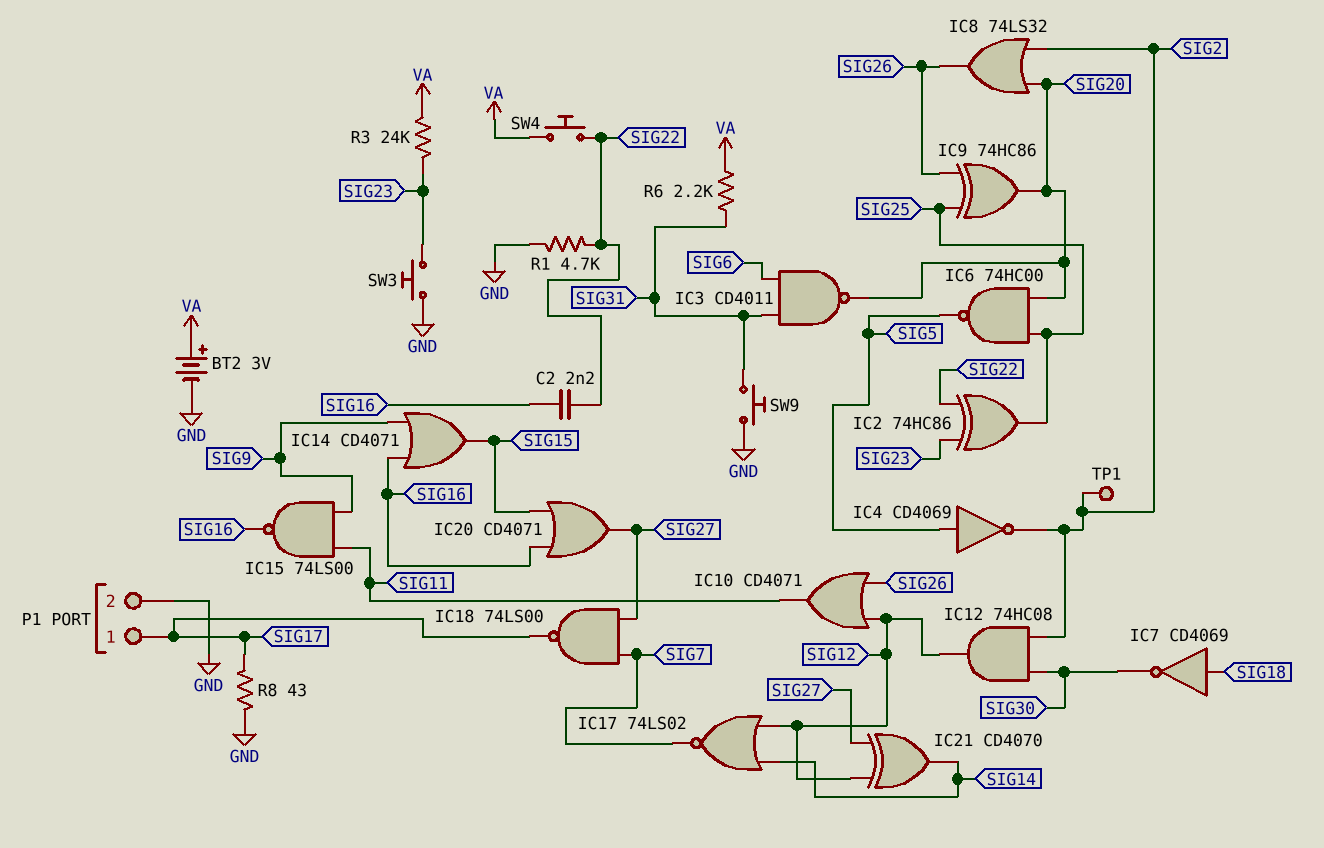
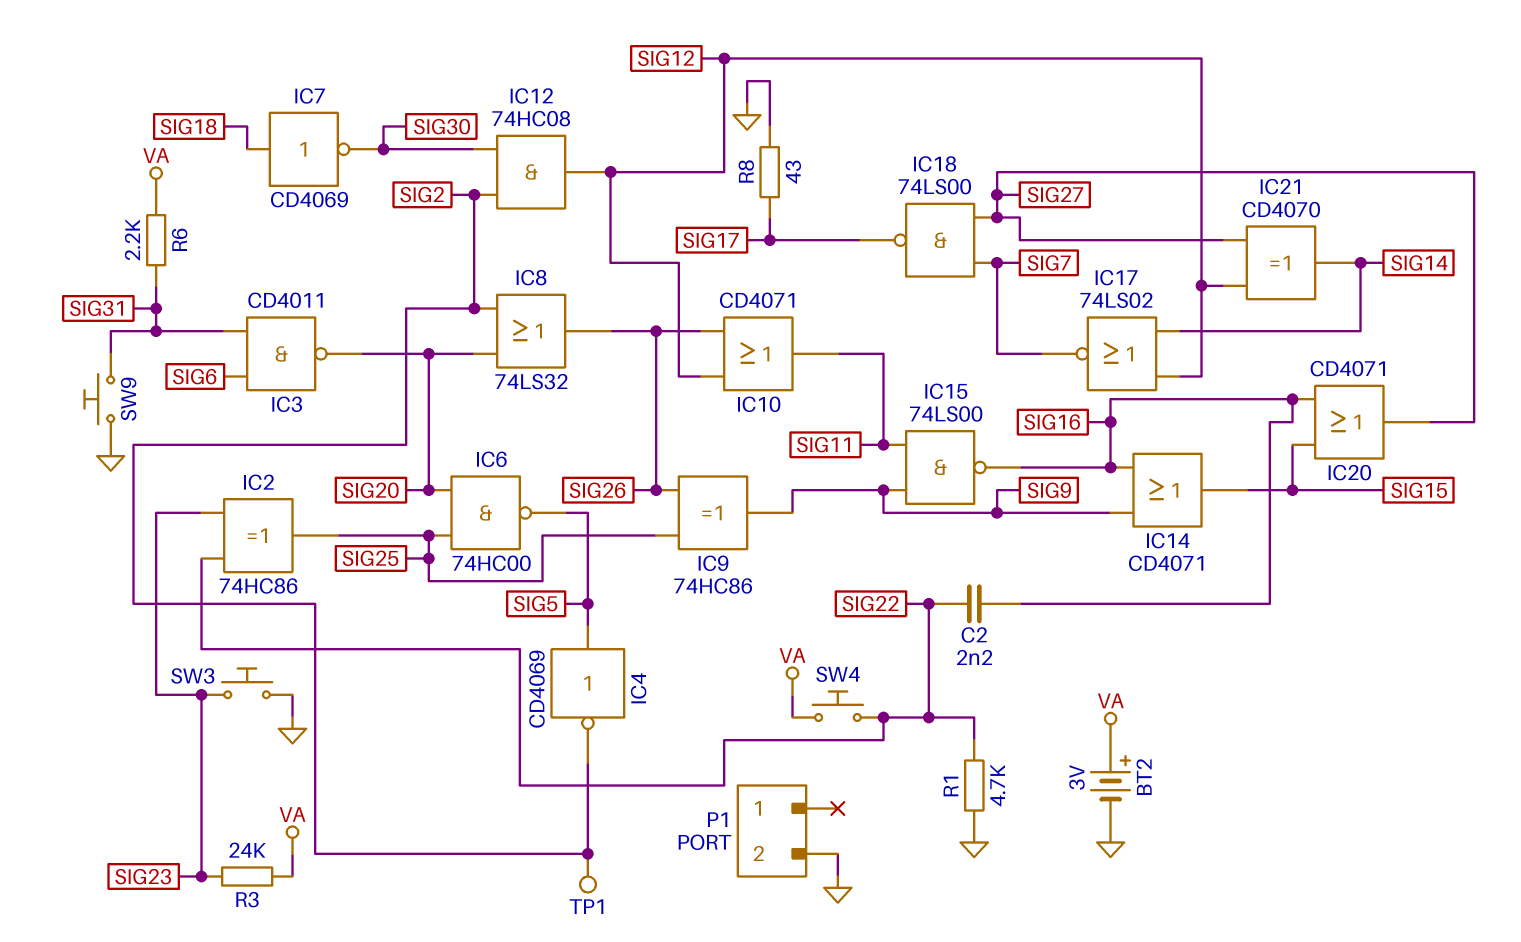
IC9: XOR 74HC86 (in SIG25, in SIG26, out SIG20) -> XOR 74HC86 (in SIG25, in SIG26, out SIG9)
P1 pin 1: SIG17 -> none

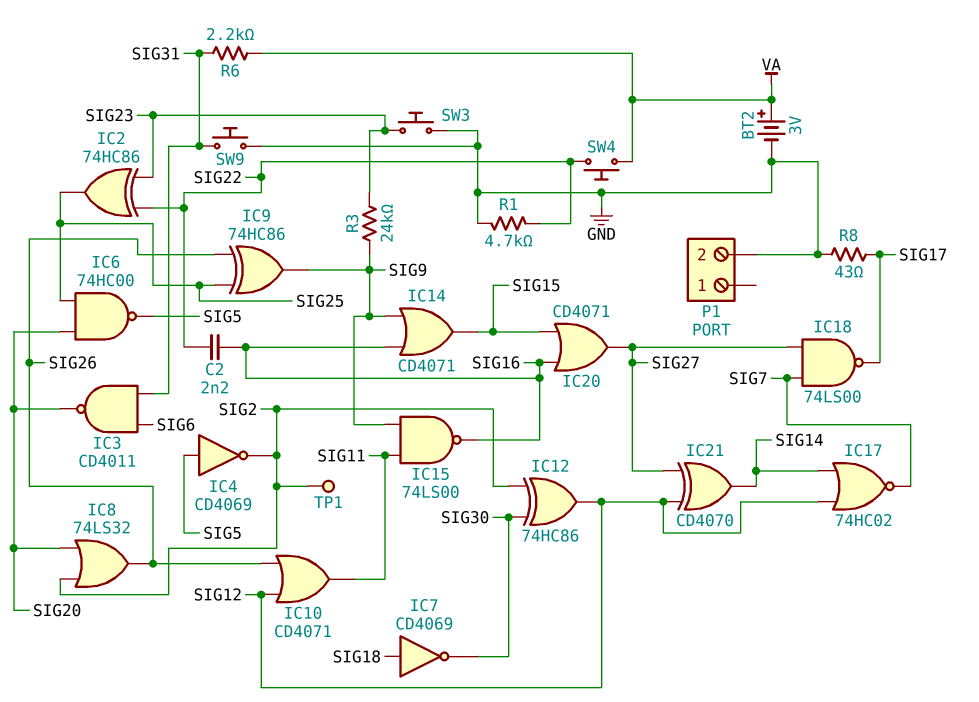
IC12: AND 74HC08 (in SIG2, in SIG30, out SIG12) -> XOR 74HC86 (in SIG2, in SIG30, out SIG12)
IC17: NOR 74LS02 (in SIG12, in SIG14, out SIG7) -> NOR 74HC02 (in SIG12, in SIG14, out SIG7)
R3: 24k (SIG23, VA) -> 24k (SIG9, SIG23)

